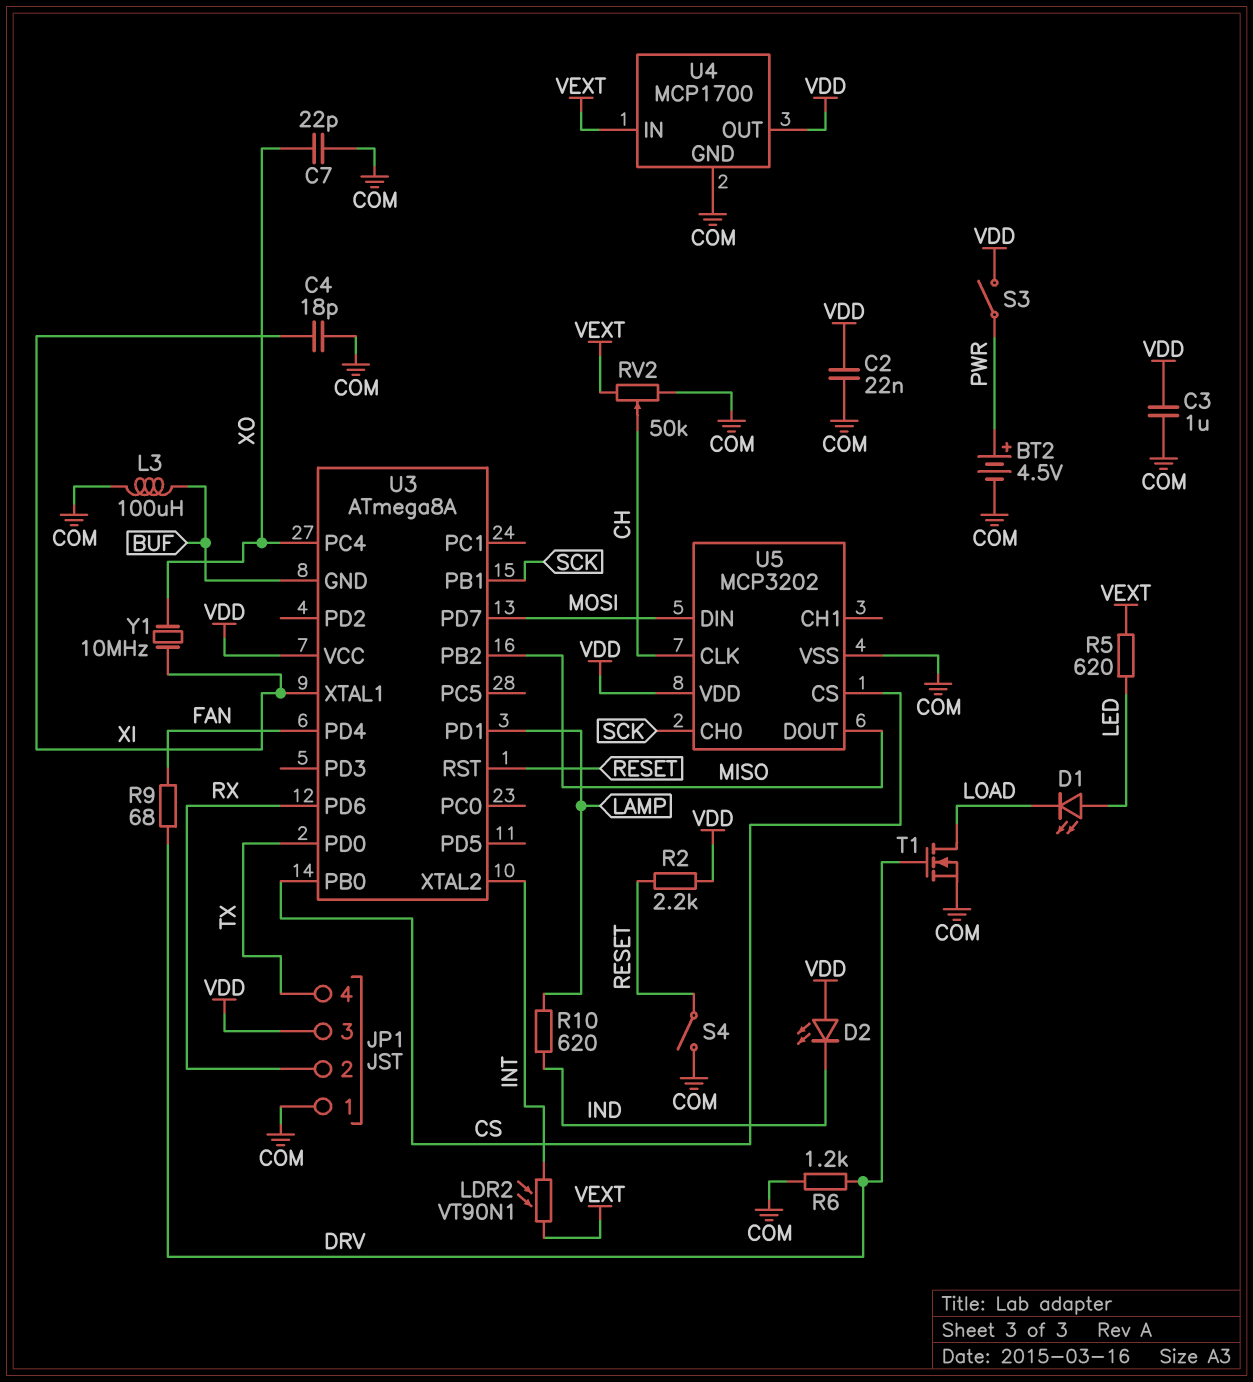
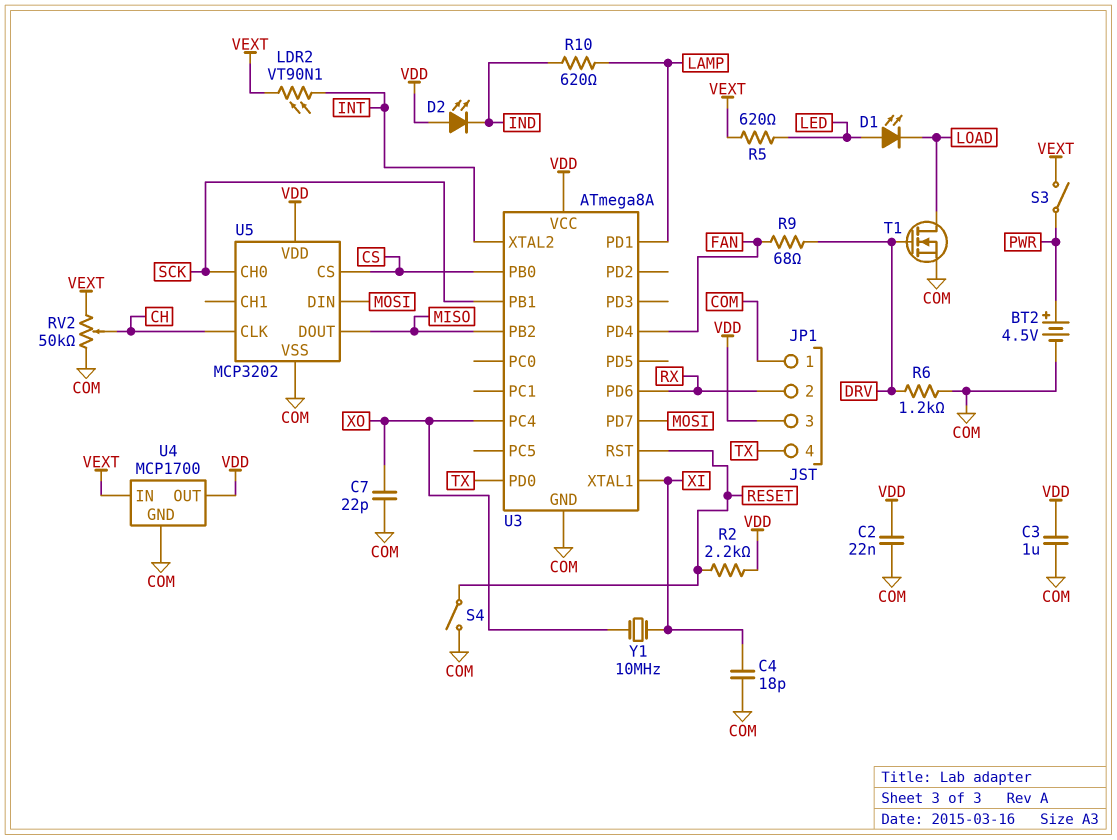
L3: 100uH (BUF, COM) -> none
S3: switch (PWR, VDD) -> switch (PWR, VEXT)
U3 pin GND: BUF -> COM

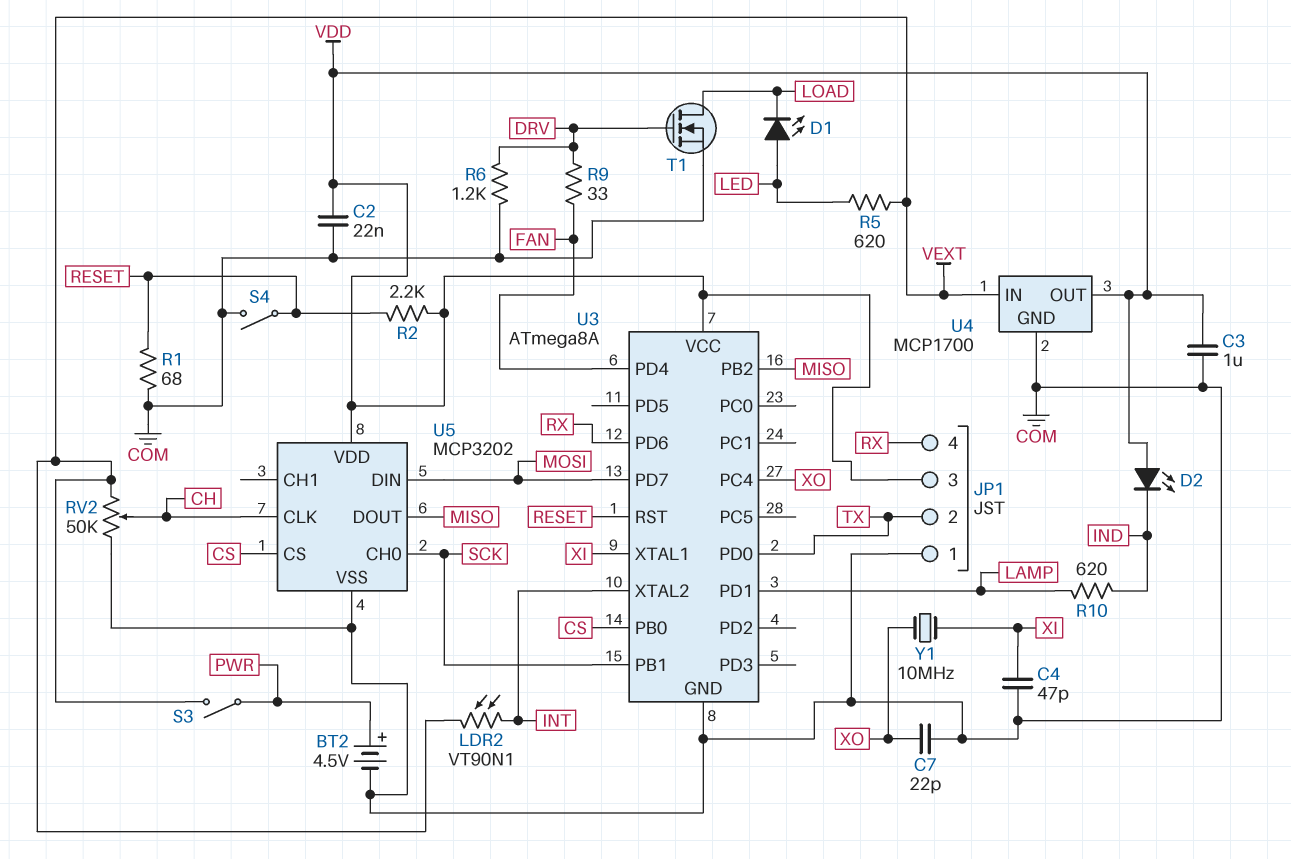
C4: 18pF (COM, XI) -> 47pF (COM, XI)
JP1 pin 2: RX -> TX
JP1 pin 4: TX -> RX
R1: none -> 68 (COM, RESET)
R9: 68 (DRV, FAN) -> 33 (DRV, FAN)

